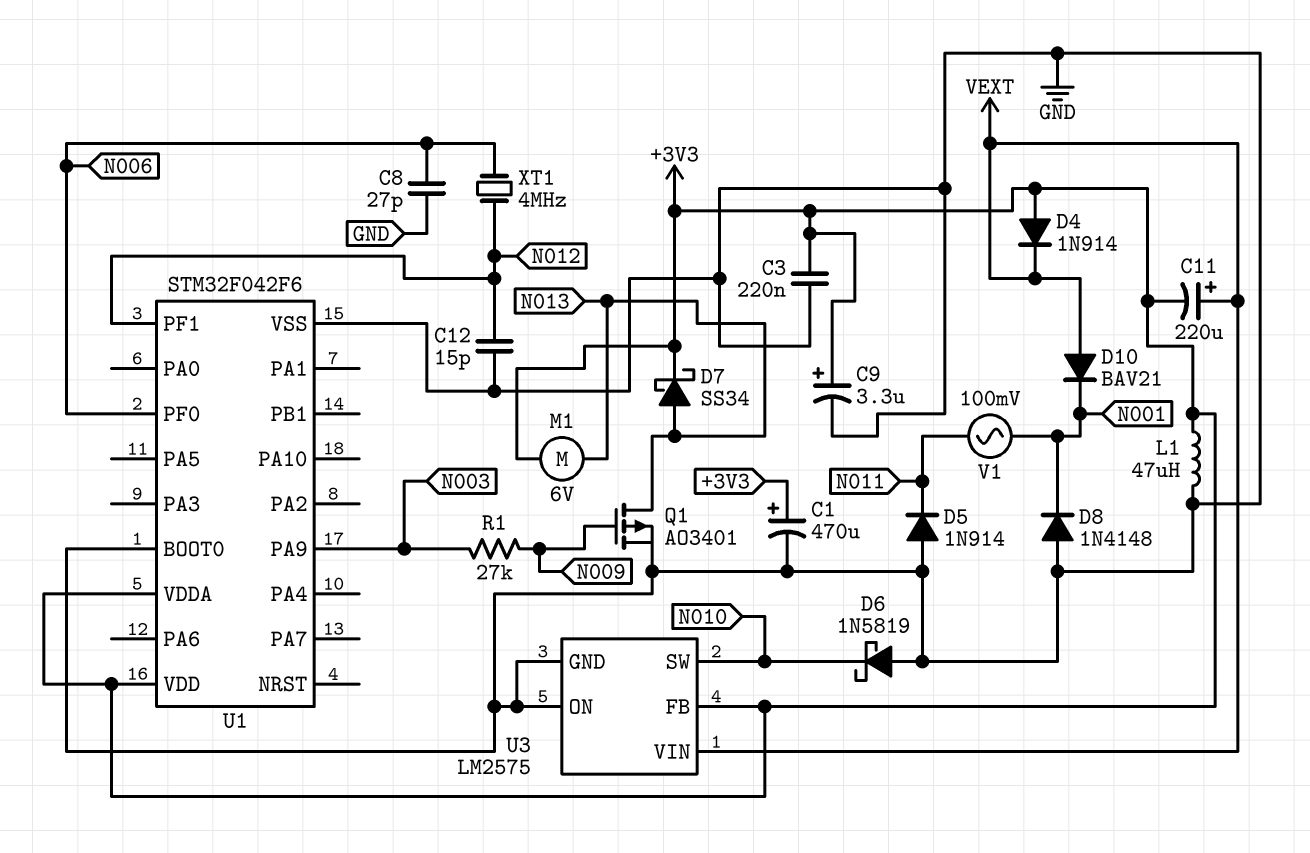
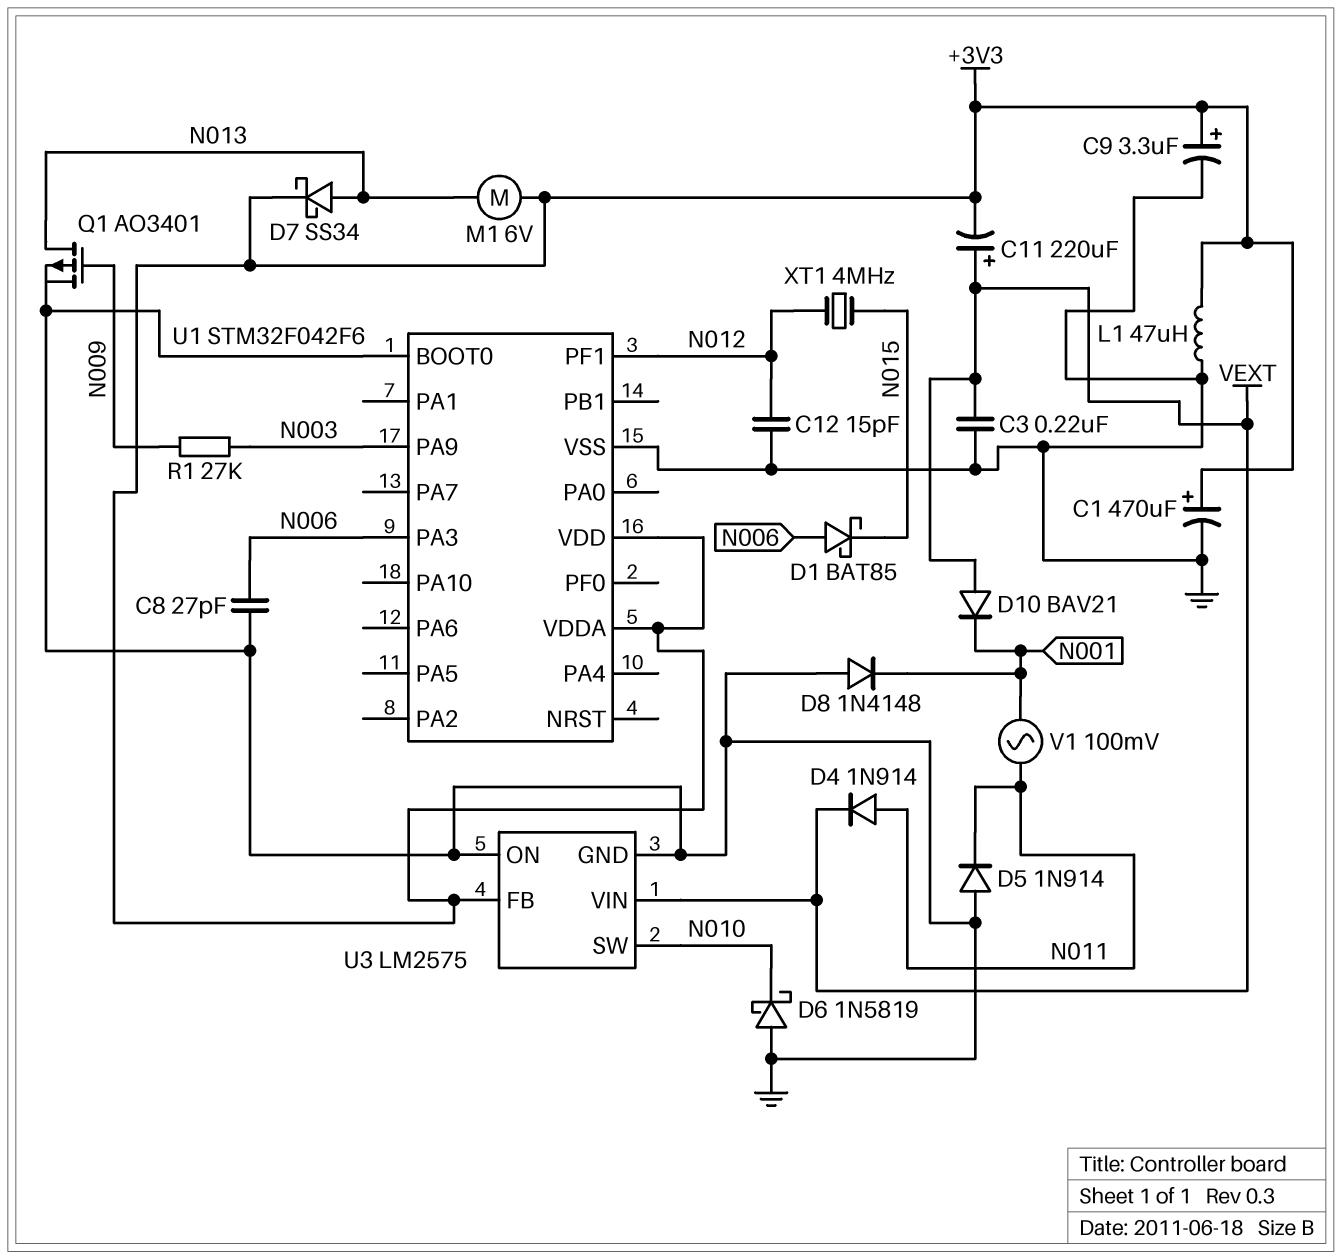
C3: 220nF (+3V3, GND) -> 220nF (GND, VEXT)
D1: none -> schottky BAT85 (A N006, K N015)
D4: diode 1N914 (A +3V3, K VEXT) -> diode 1N914 (A N011, K VEXT)
U1 pin PA3: none -> N006
U1 pin PF0: N006 -> none
XT1: 4MHz (N006, N012) -> 4MHz (N012, N015)

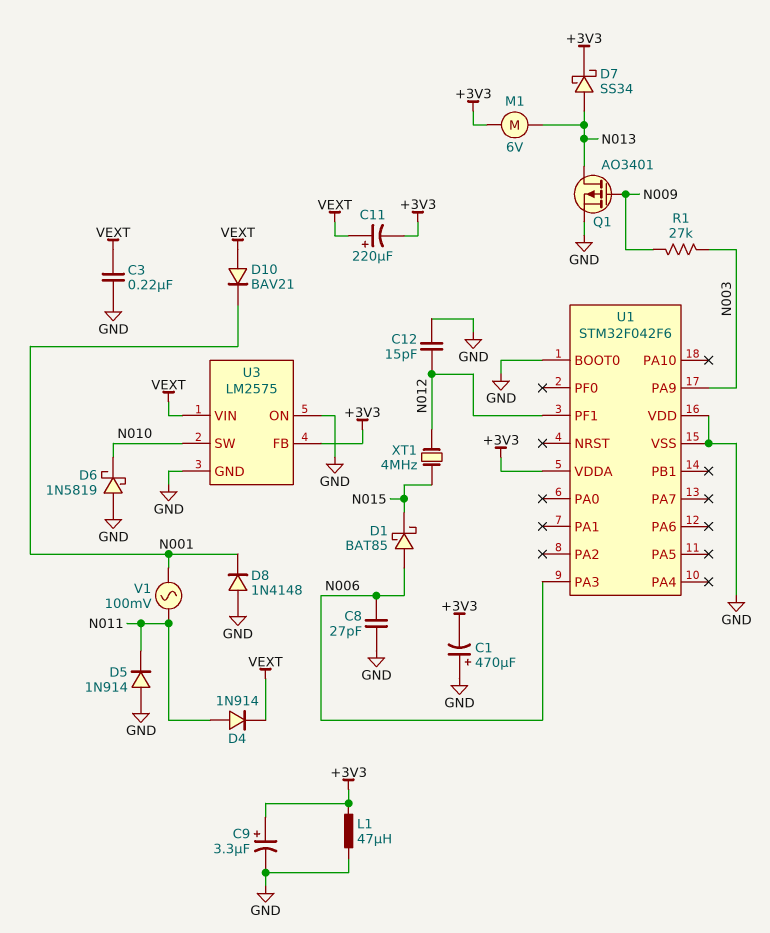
C1: 470uF (plus +3V3, minus GND) -> 470uF (plus GND, minus +3V3)
U1 pin VDD: +3V3 -> GND

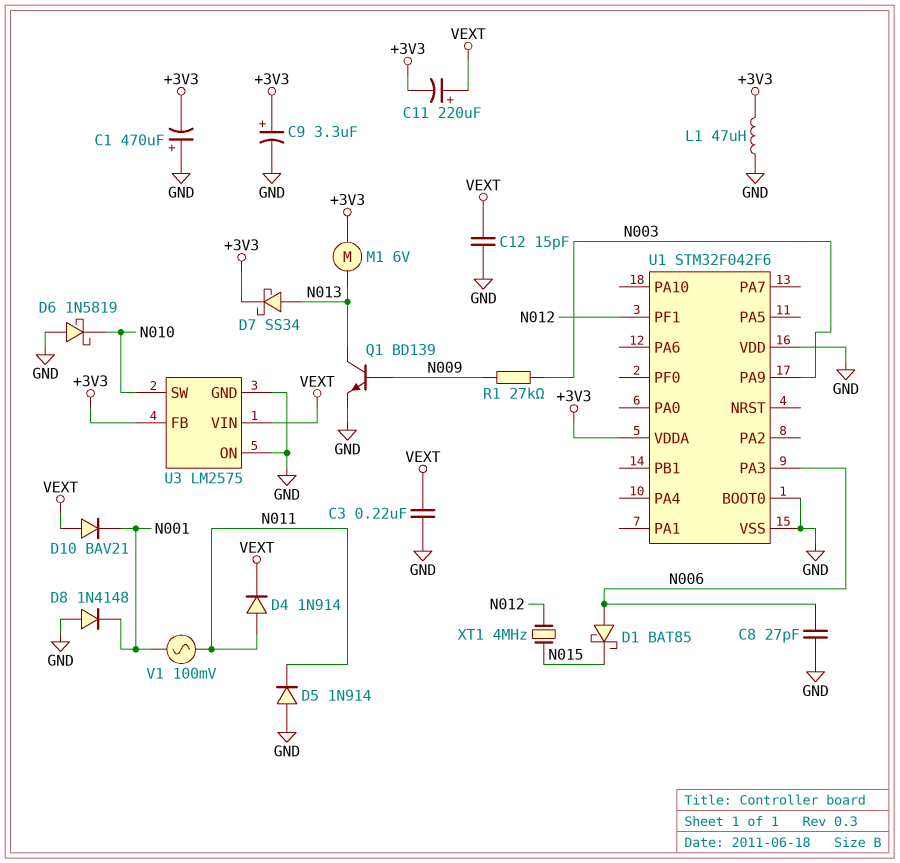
C12: 15pF (GND, N012) -> 15pF (GND, VEXT)
Q1: PMOS AO3401 (G N009, D N013, S GND) -> NPN BD139 (B N009, C N013, E GND)

